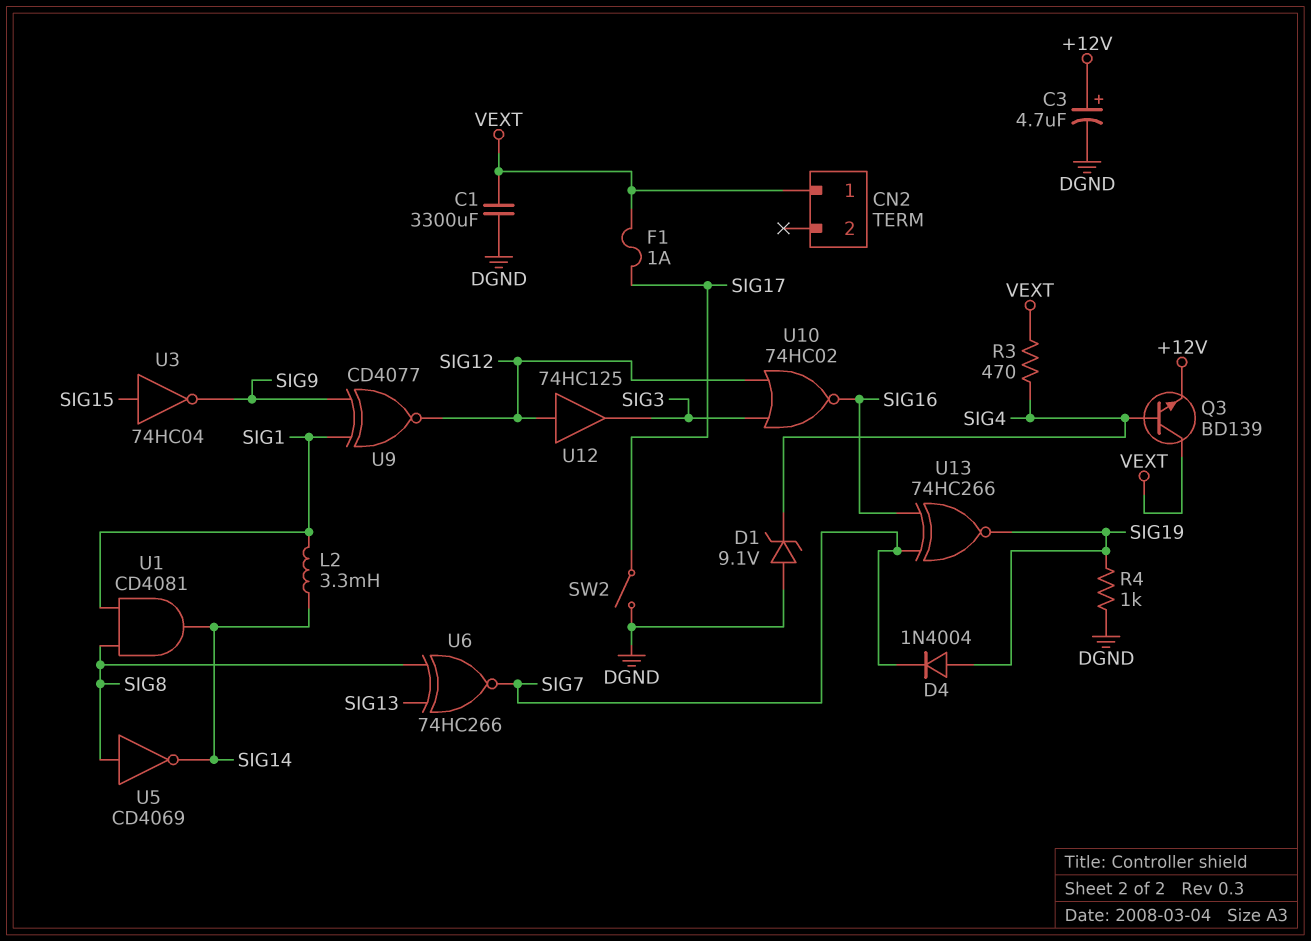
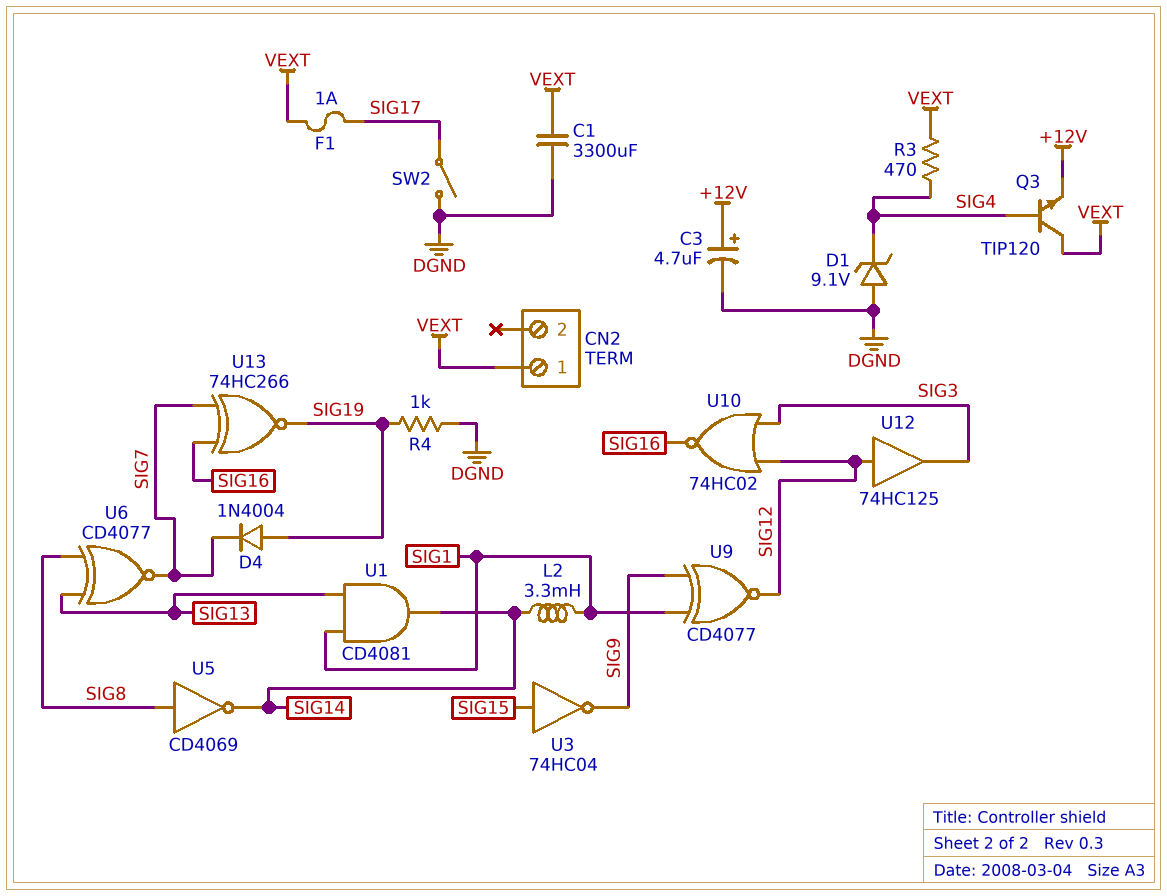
Q3: NPN BD139 (B SIG4, C VEXT, E +12V) -> NPN TIP120 (B SIG4, C VEXT, E +12V)
U1: AND CD4081 (in SIG1, in SIG8, out SIG14) -> AND CD4081 (in SIG1, in SIG13, out SIG14)
U6: XNOR 74HC266 (in SIG8, in SIG13, out SIG7) -> XNOR CD4077 (in SIG8, in SIG13, out SIG7)

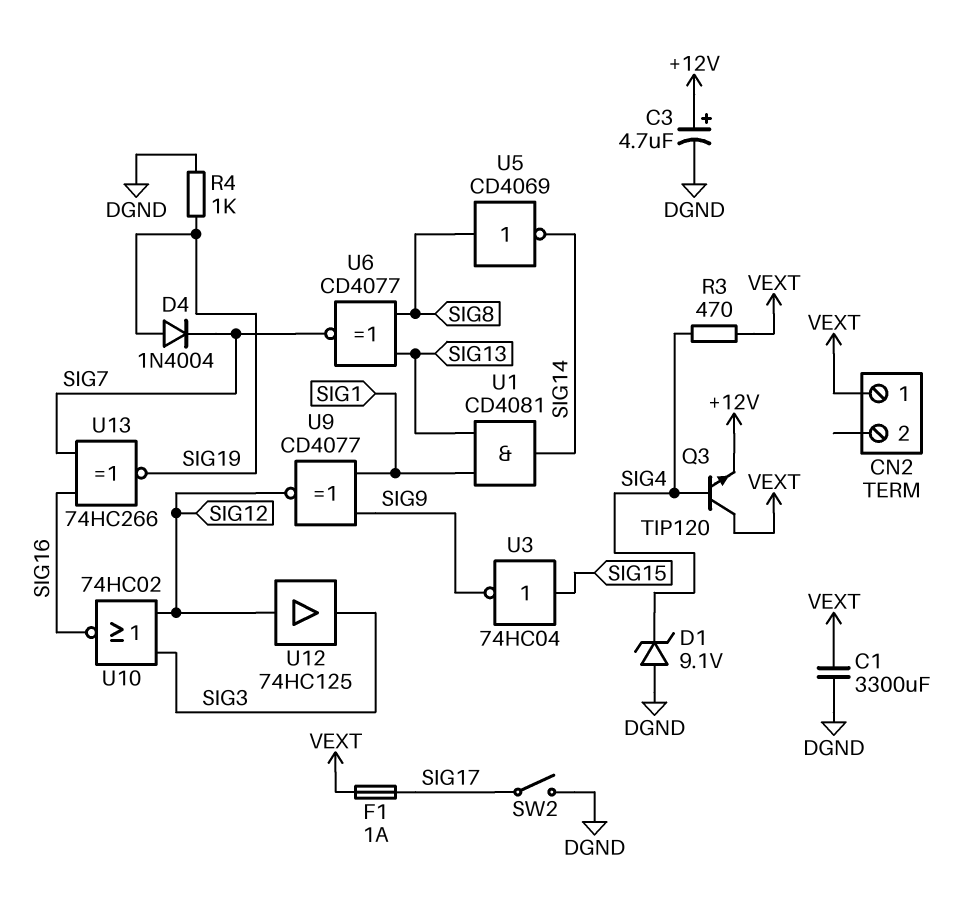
L2: 3.3mH (SIG1, SIG14) -> none

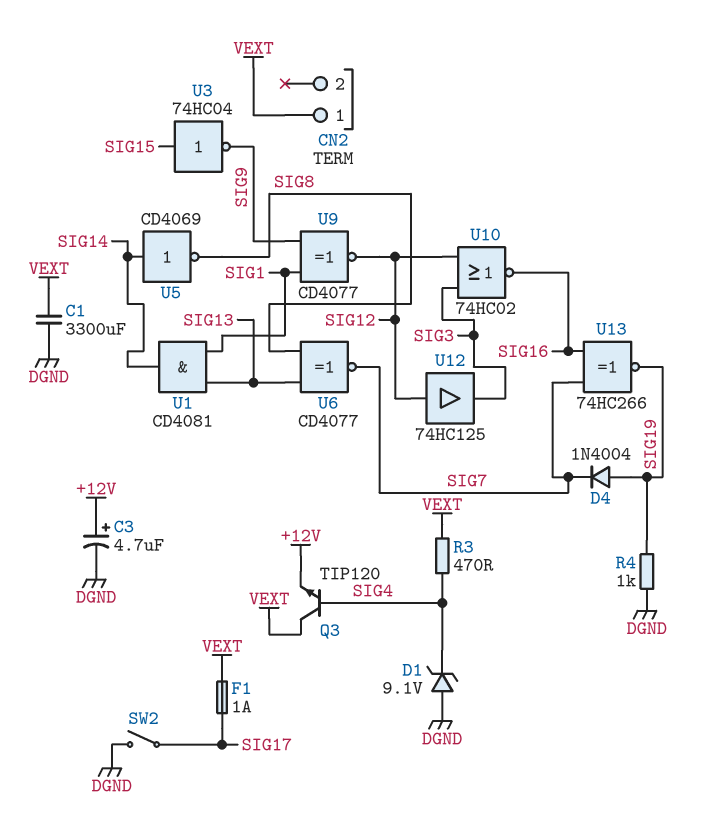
U5: NOT CD4069 (in SIG8, out SIG14) -> NOT CD4069 (in SIG14, out SIG8)

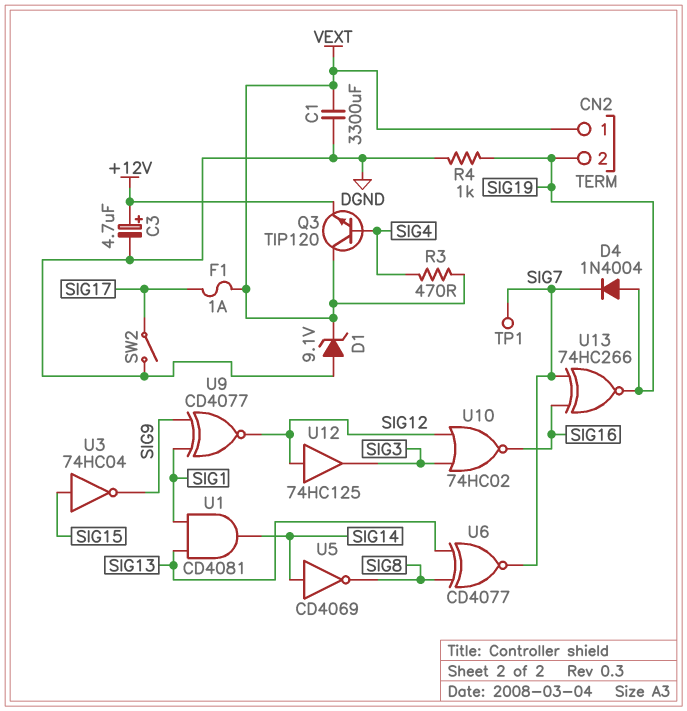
CN2 pin 2: none -> SIG19
D1: zener 9.1V (A DGND, K SIG4) -> zener 9.1V (A DGND, K VEXT)
TP1: none -> test point (SIG7)

